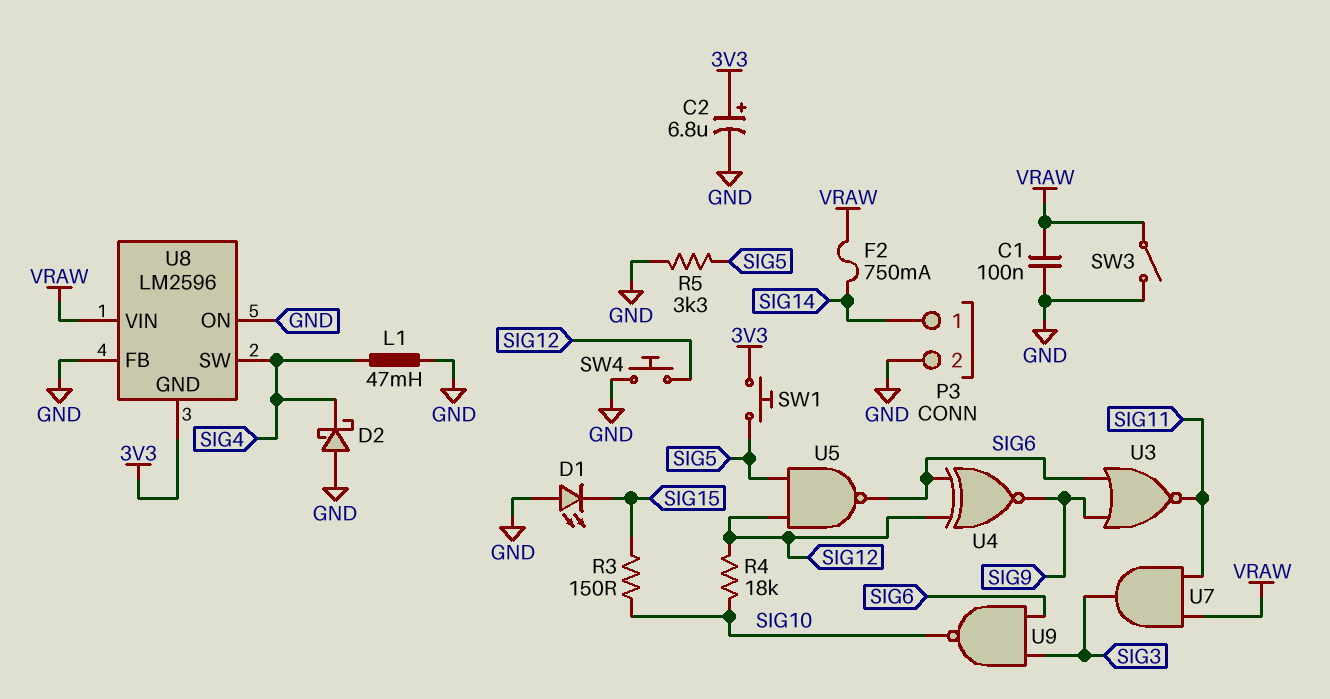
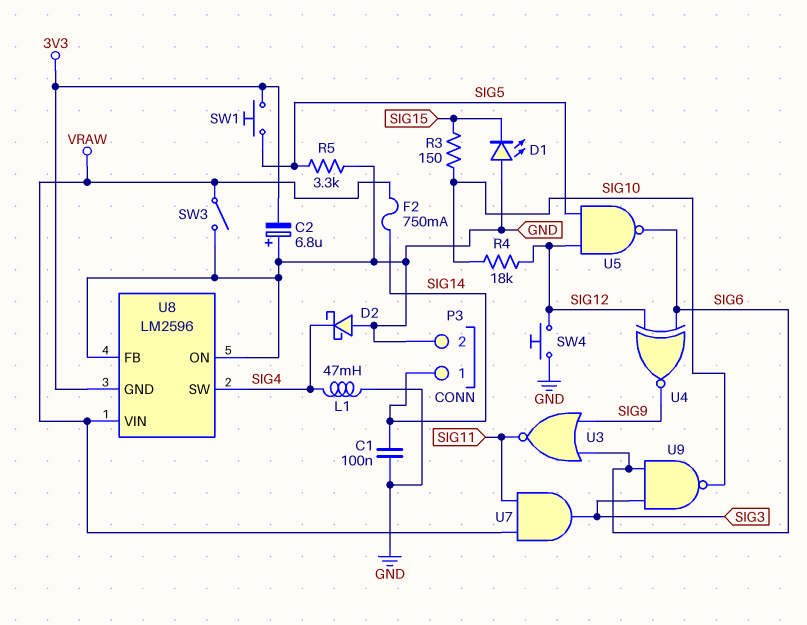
C1: 100nF (GND, VRAW) -> 100nF (GND, SIG14)
C2: 6.8uF (plus 3V3, minus GND) -> 6.8uF (plus GND, minus 3V3)

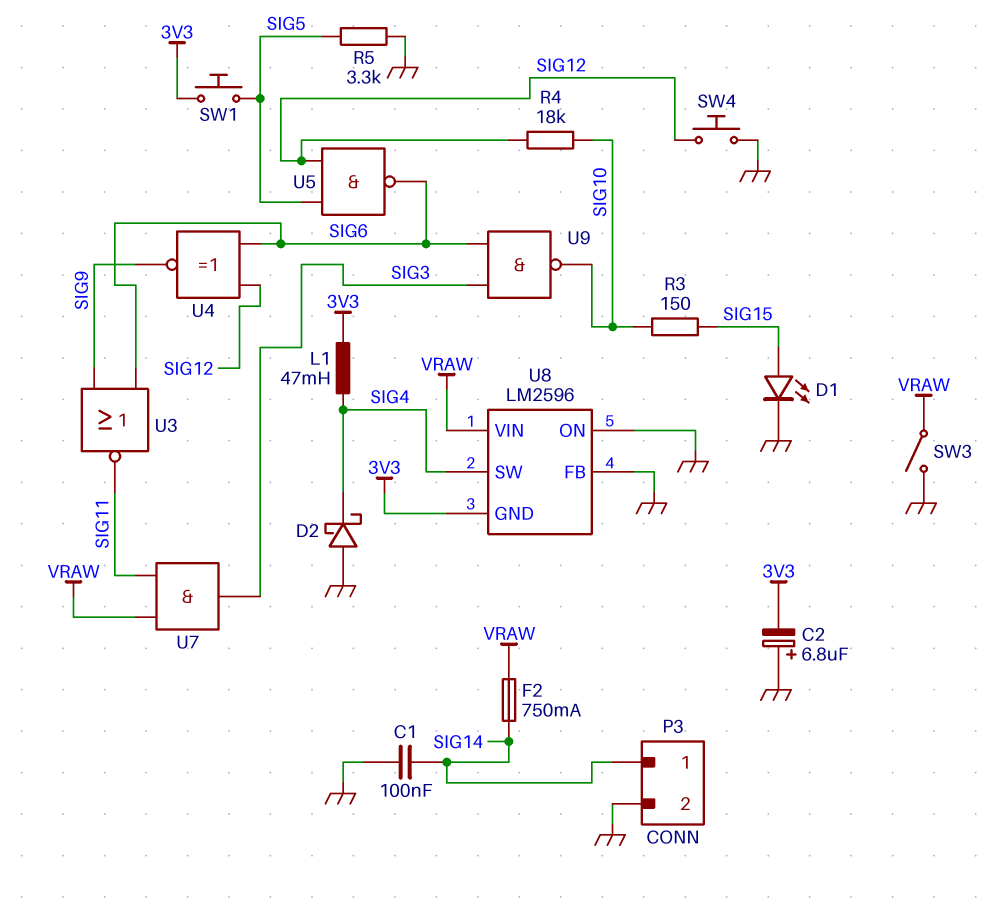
D1: LED (A GND, K SIG15) -> LED (A SIG15, K GND)
L1: 47mH (GND, SIG4) -> 47mH (3V3, SIG4)

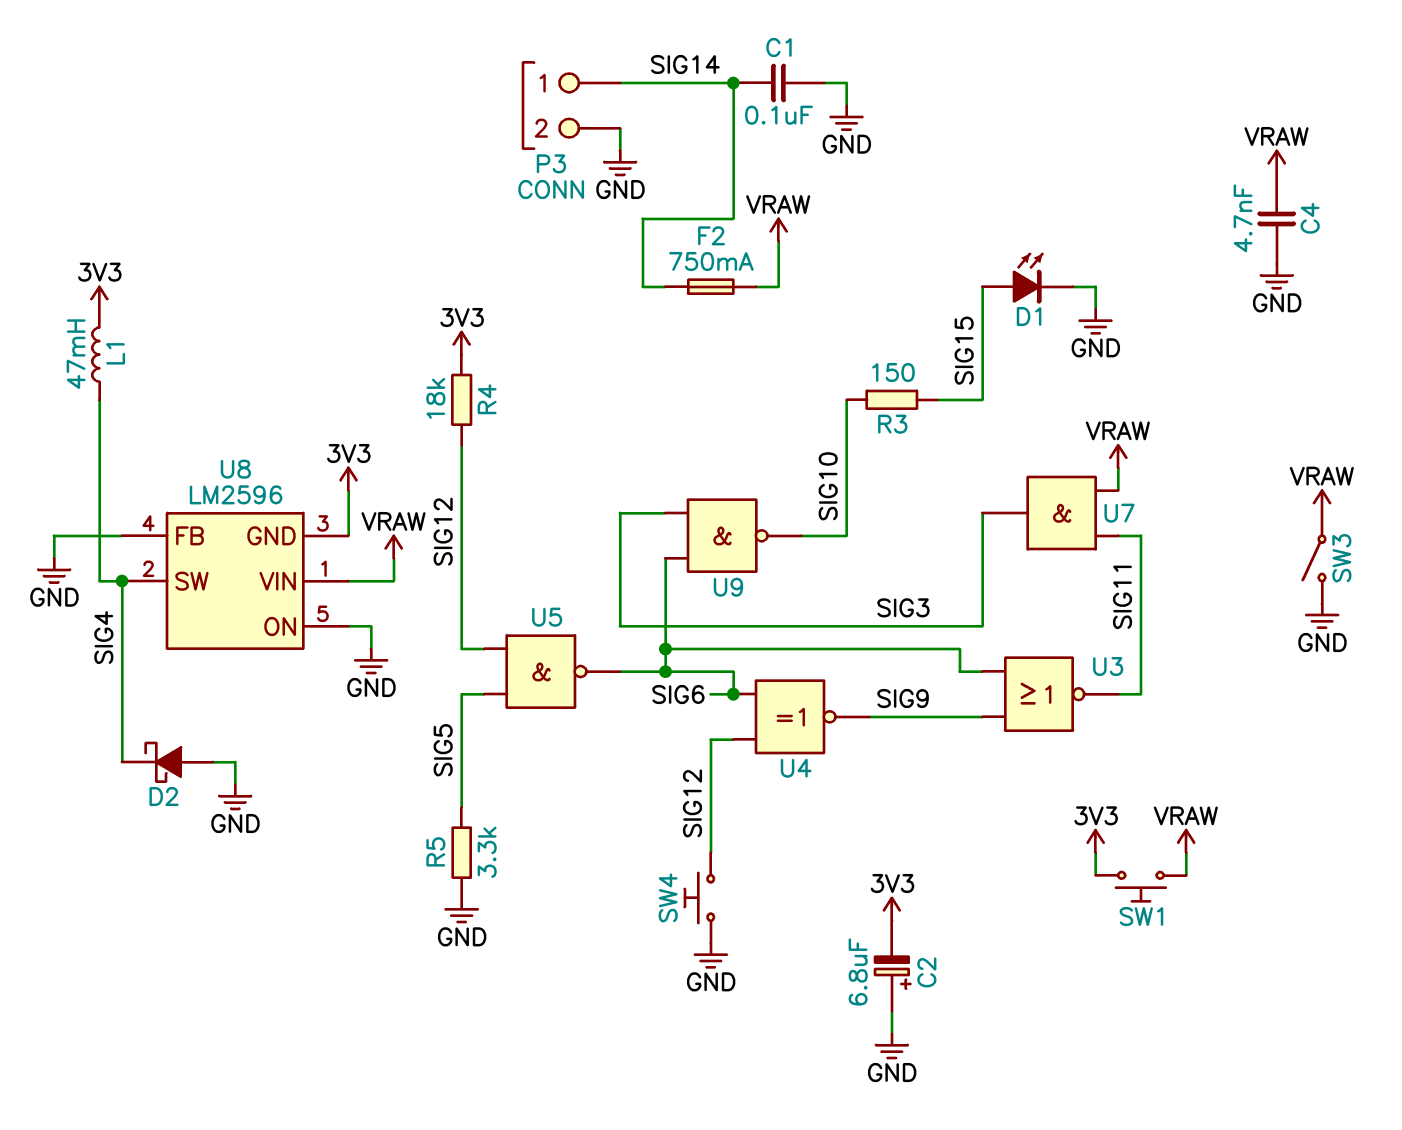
C4: none -> 4.7nF (GND, VRAW)
R4: 18k (SIG10, SIG12) -> 18k (3V3, SIG12)
SW1: button (3V3, SIG5) -> button (3V3, VRAW)

